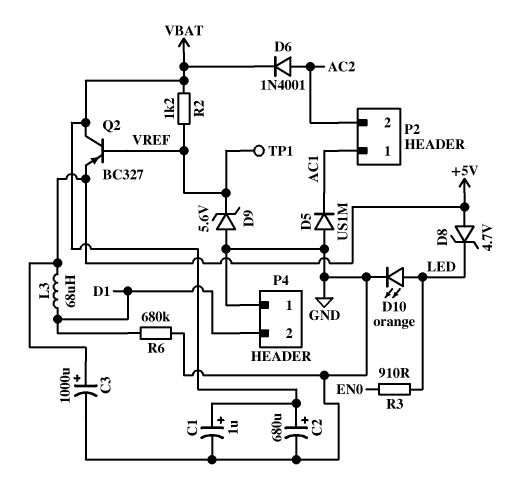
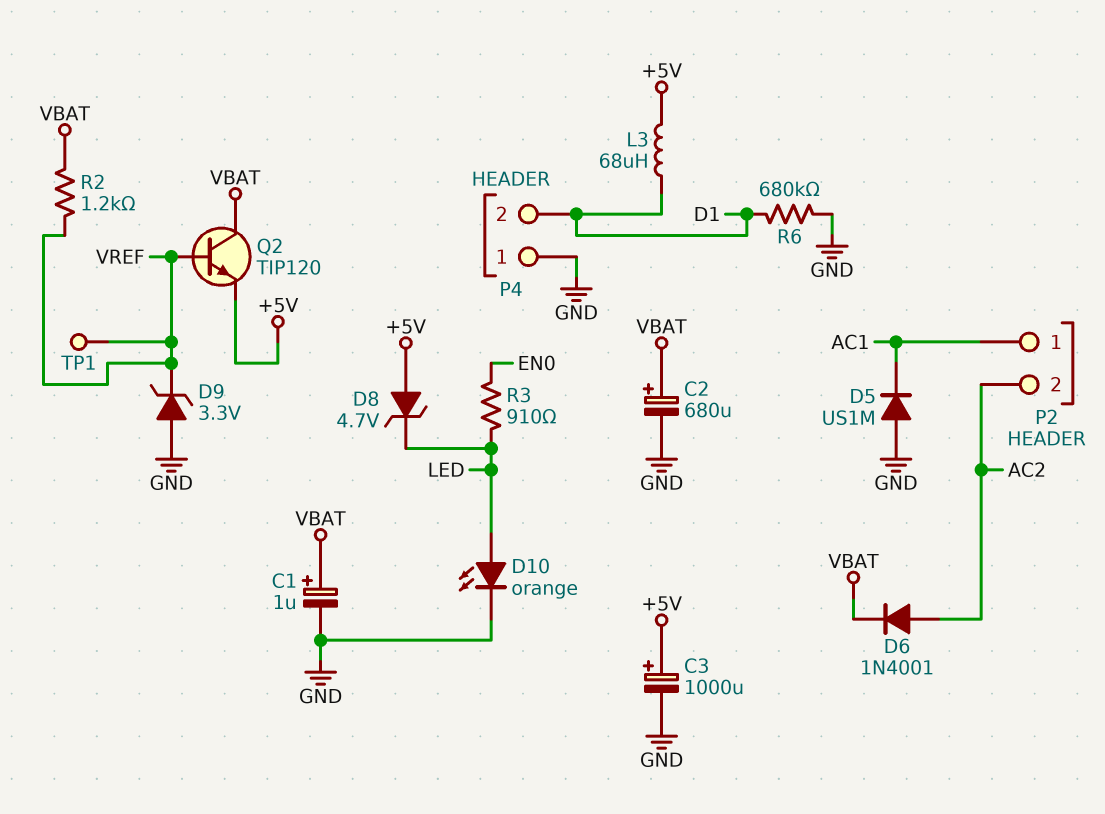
D9: zener 5.6V (A GND, K VREF) -> zener 3.3V (A GND, K VREF)
Q2: PNP BC327 (B VREF, C VBAT, E +5V) -> NPN TIP120 (B VREF, C VBAT, E +5V)

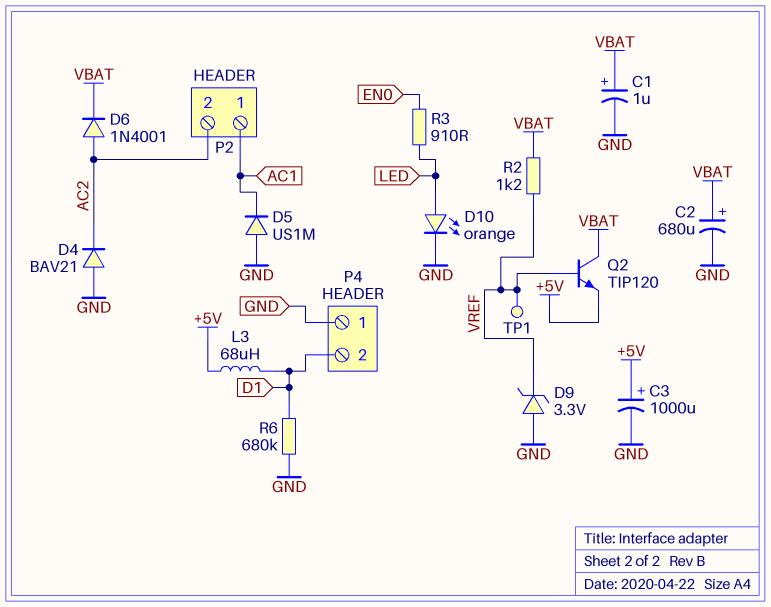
D4: none -> diode BAV21 (A GND, K AC2)
D8: zener 4.7V (A +5V, K LED) -> none

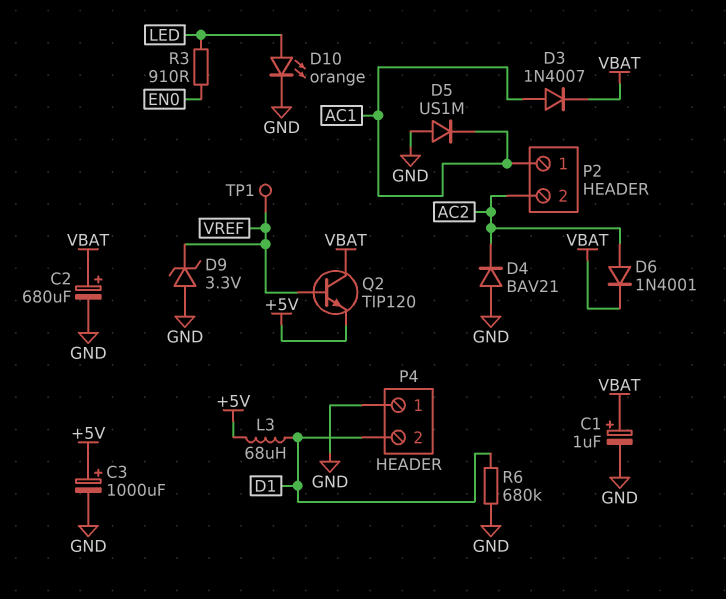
D3: none -> diode 1N4007 (A AC1, K VBAT)
R2: 1.2k (VBAT, VREF) -> none

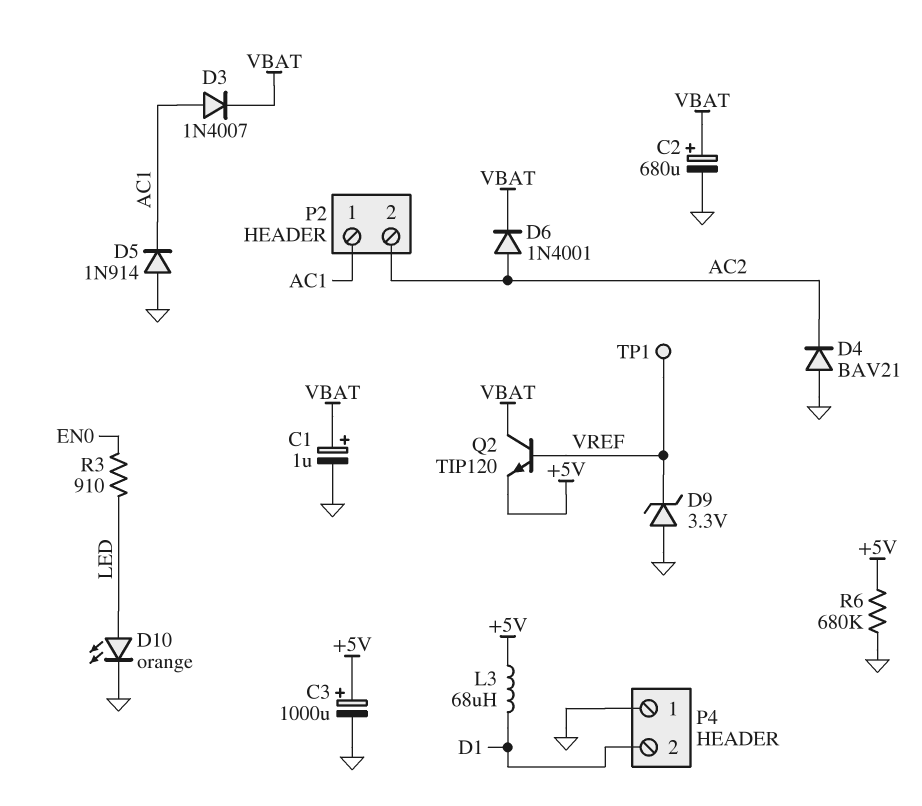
D5: diode US1M (A GND, K AC1) -> diode 1N914 (A GND, K AC1)
R6: 680k (D1, GND) -> 680k (+5V, GND)

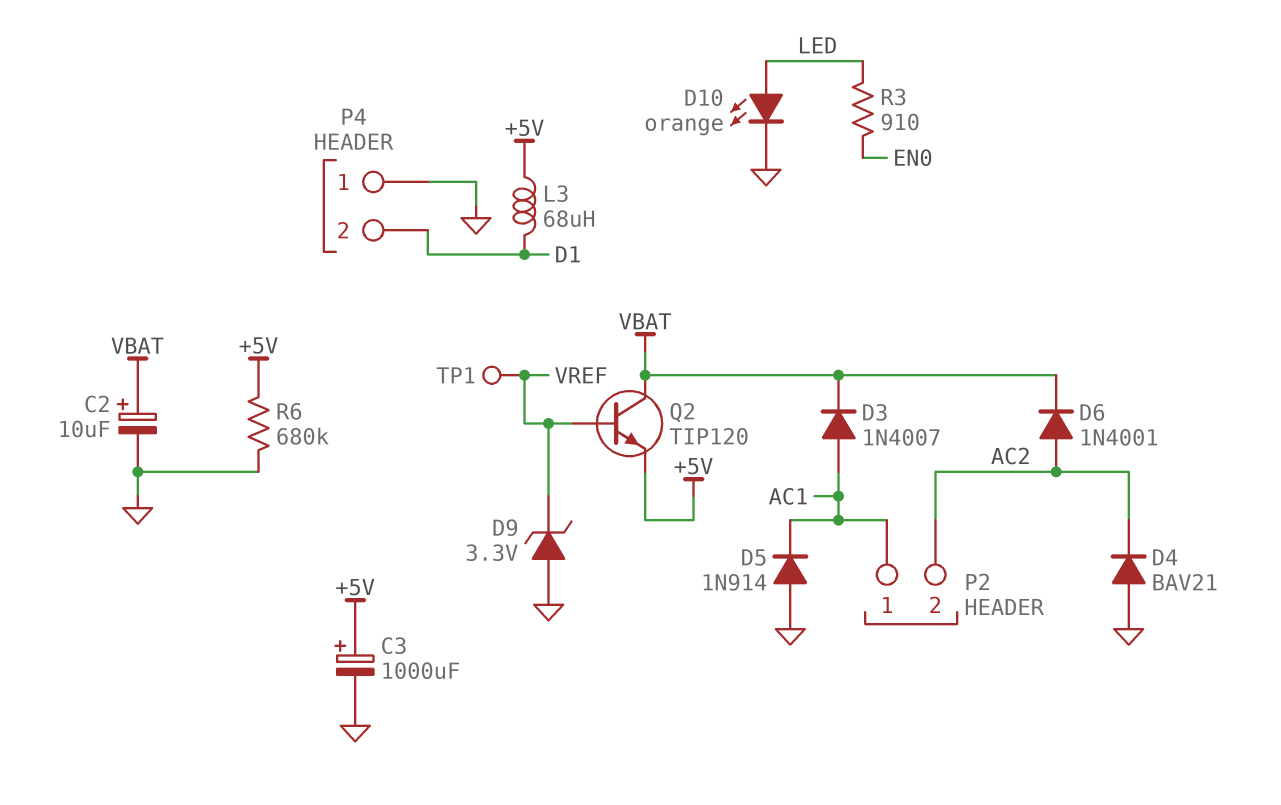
C1: 1uF (plus VBAT, minus GND) -> none
C2: 680uF (plus VBAT, minus GND) -> 10uF (plus VBAT, minus GND)

